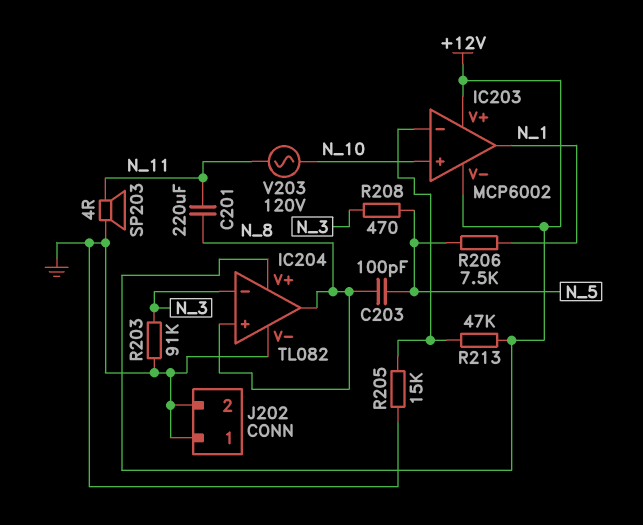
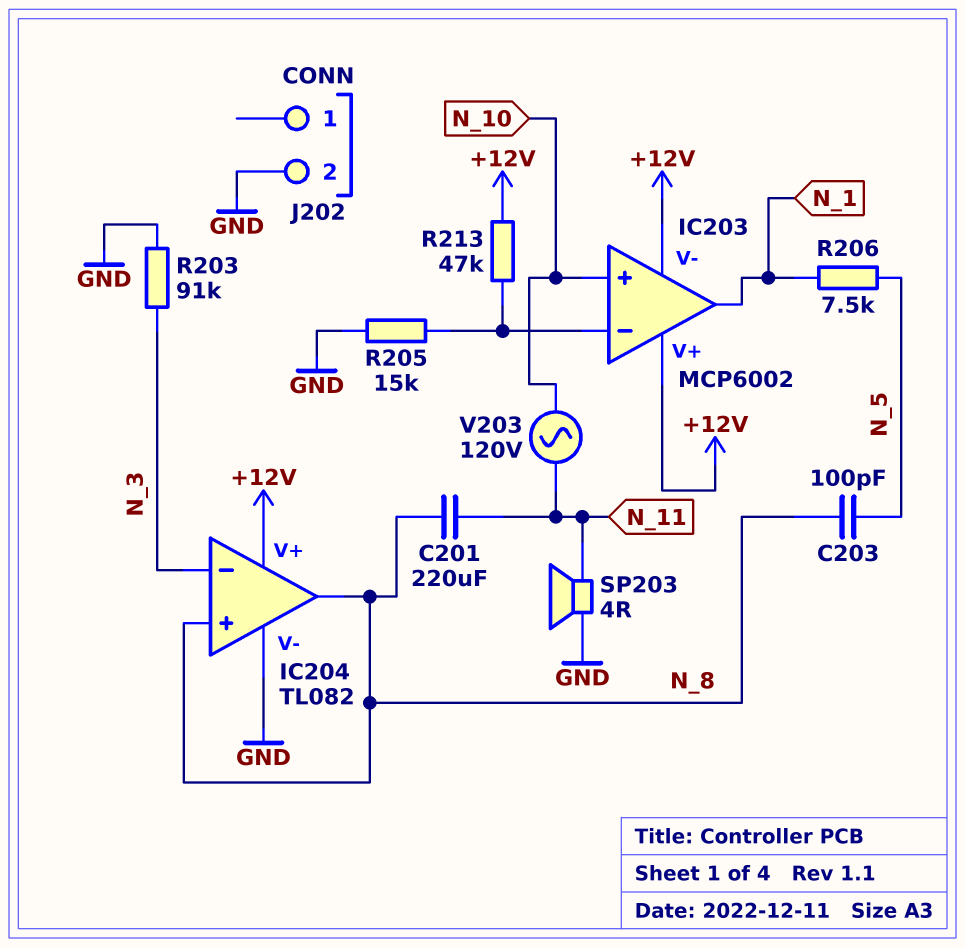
J202 pin 1: GND -> none
R208: 470 (N_3, N_5) -> none

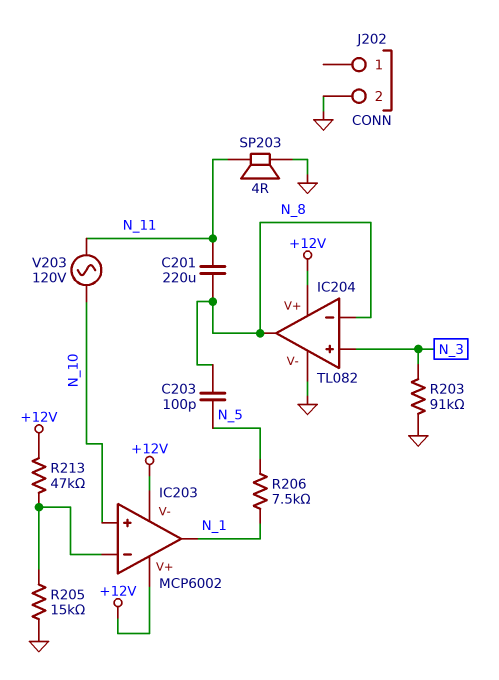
IC204 pin in+: N_8 -> N_3
IC204 pin in-: N_3 -> N_8

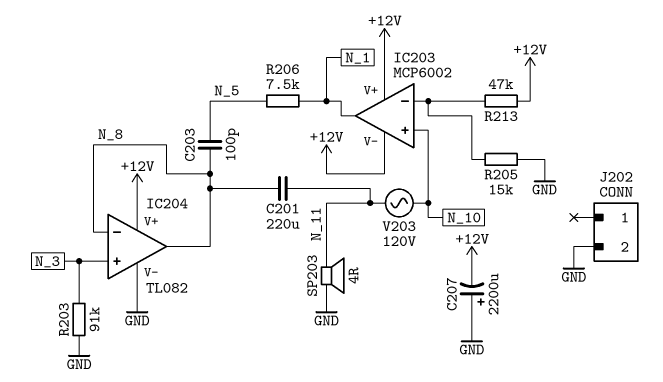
C207: none -> 2200uF (plus GND, minus +12V)

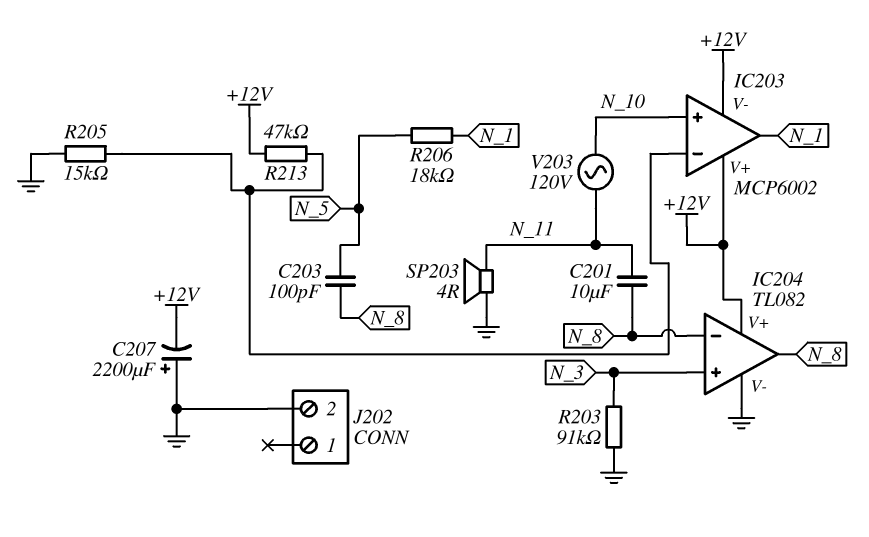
C201: 220uF (N_8, N_11) -> 10uF (N_8, N_11)
R206: 7.5k (N_1, N_5) -> 18k (N_1, N_5)

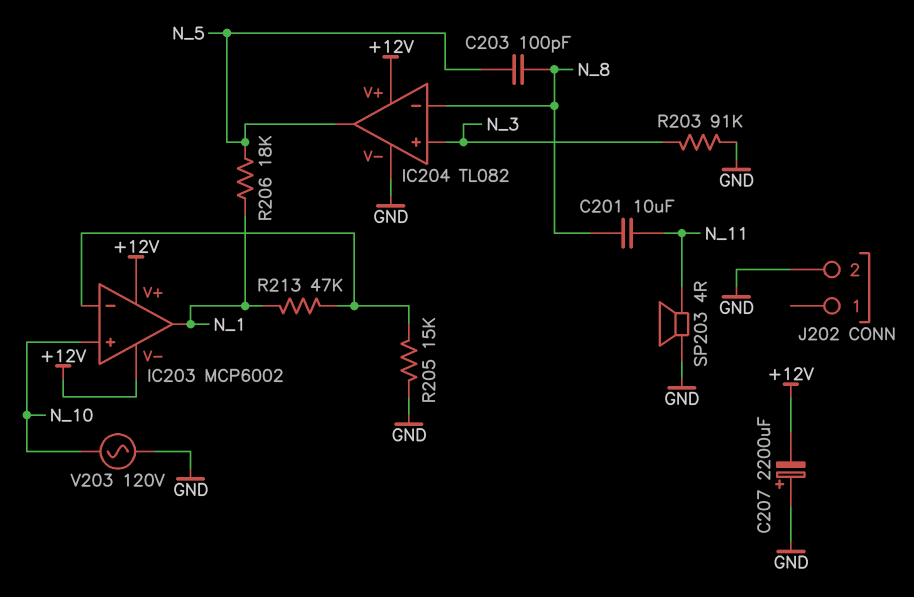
IC204 pin out: N_8 -> N_5
R213: 47k (+12V, IC203/in-) -> 47k (IC203/in-, N_1)
V203: AC 120V (N_10, N_11) -> AC 120V (GND, N_10)

